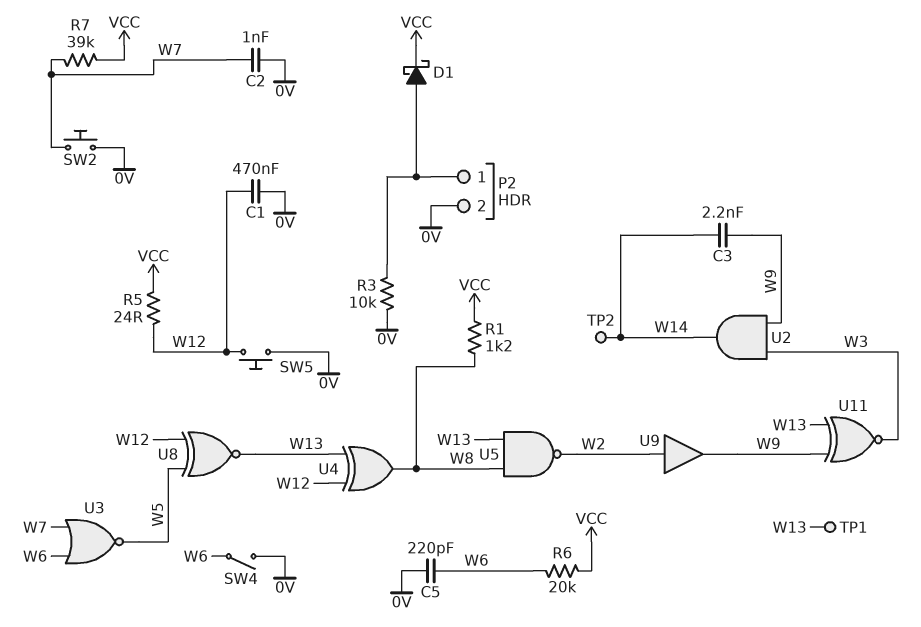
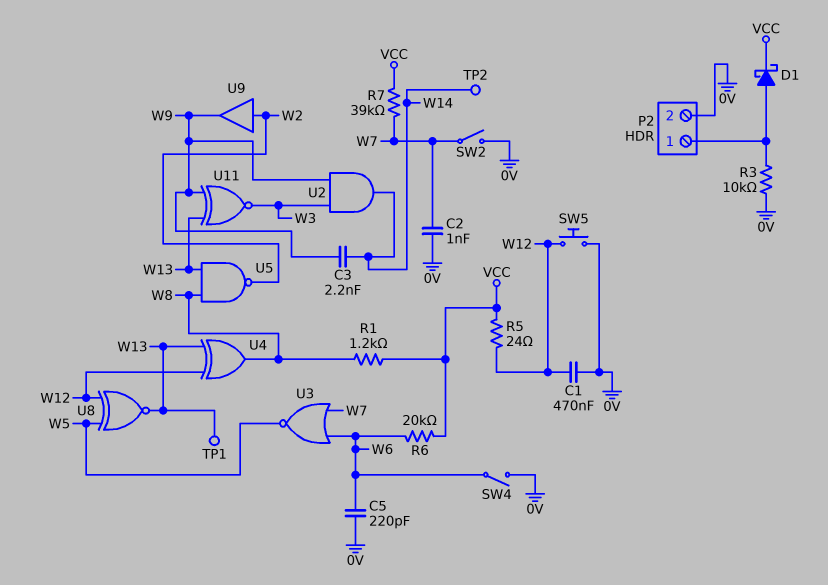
SW2: button (0V, W7) -> switch (0V, W7)

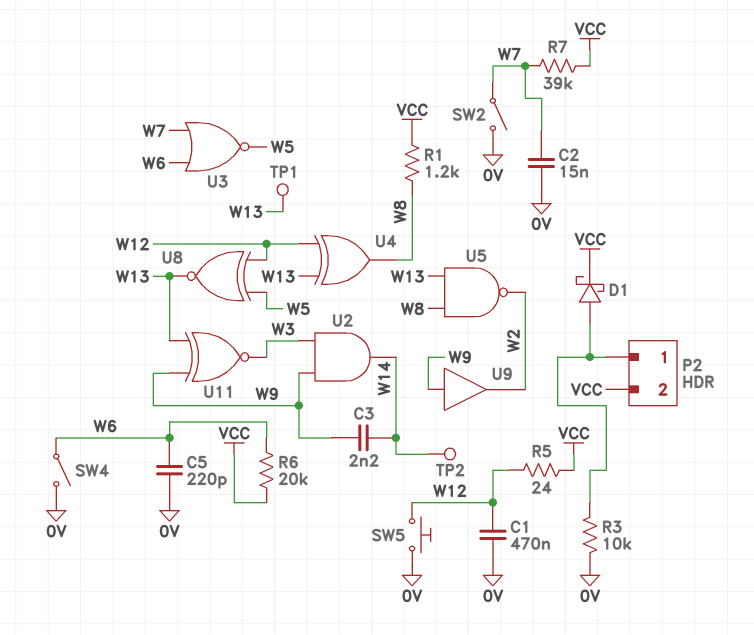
C2: 1nF (0V, W7) -> 15nF (0V, W7)
P2 pin 2: 0V -> VCC
U9: buffer (in W2, out W9) -> buffer (in W9, out W2)

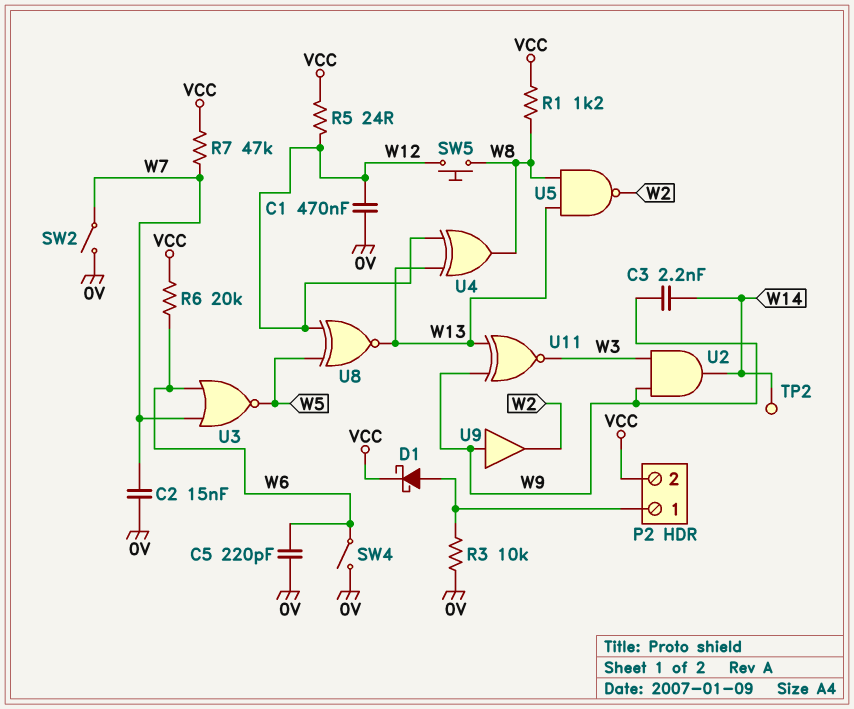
R7: 39k (VCC, W7) -> 47k (VCC, W7)
SW5: button (0V, W12) -> button (W8, W12)
TP1: test point (W13) -> none

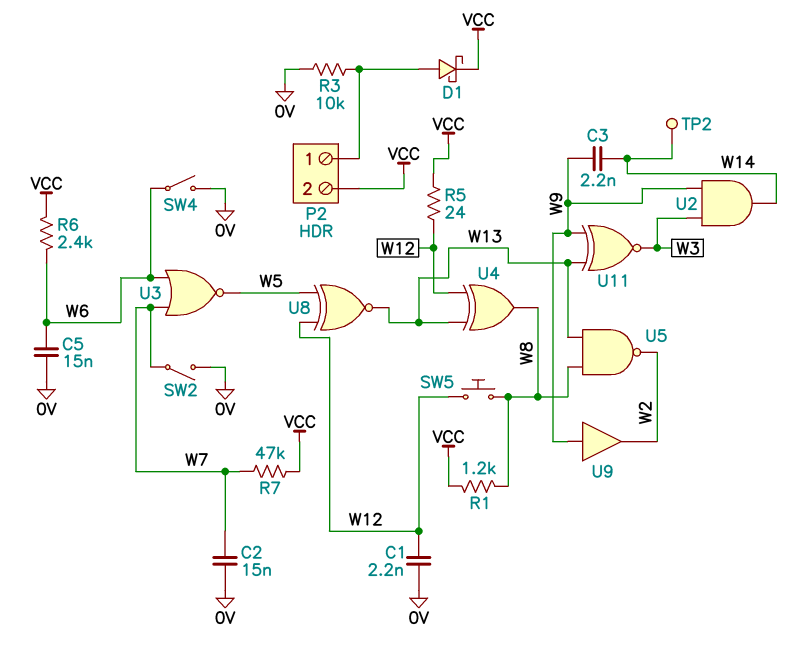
C1: 470nF (0V, W12) -> 2.2nF (0V, W12)
C5: 220pF (0V, W6) -> 15nF (0V, W6)
R6: 20k (VCC, W6) -> 2.4k (VCC, W6)

